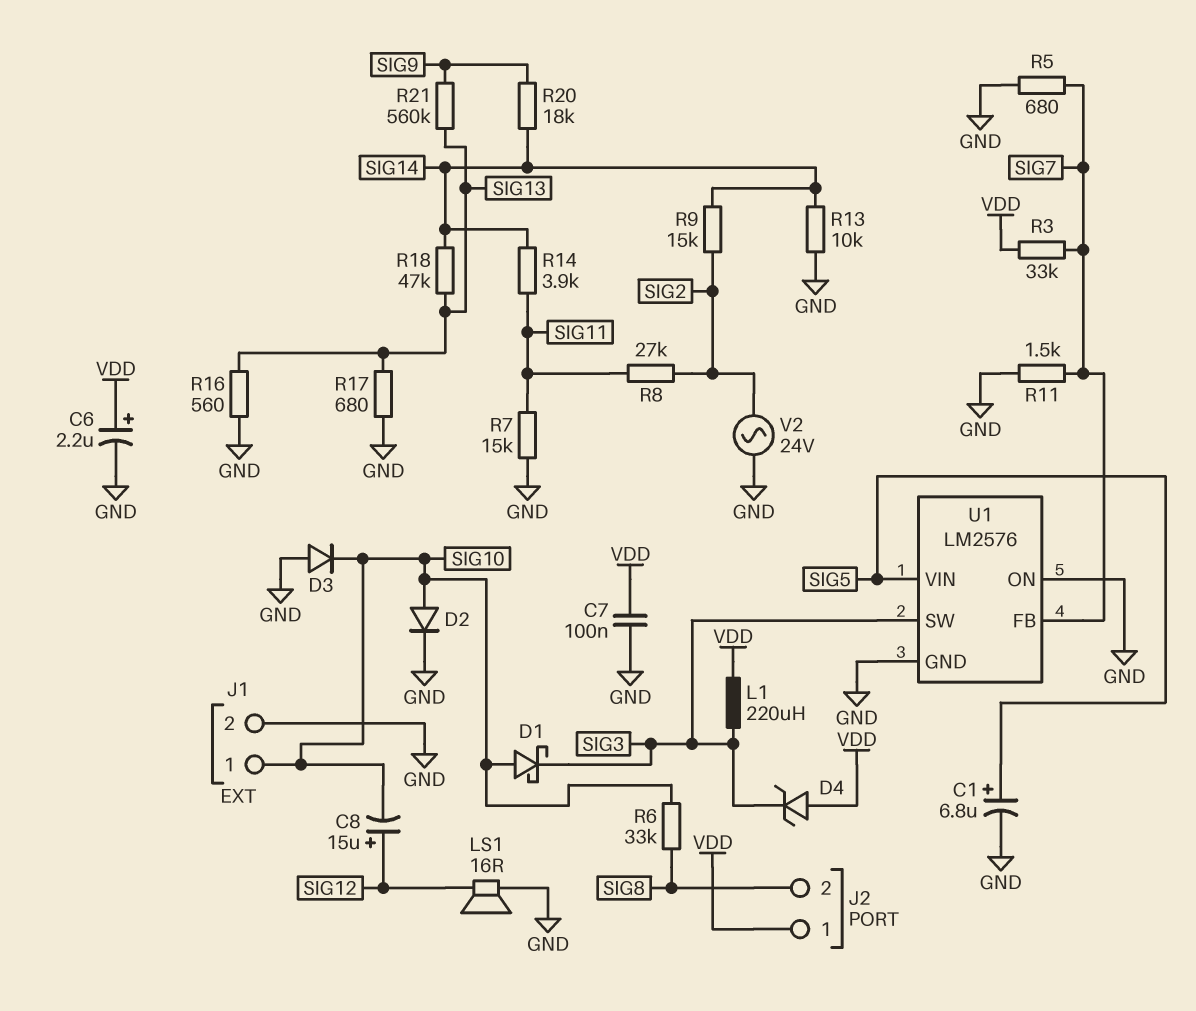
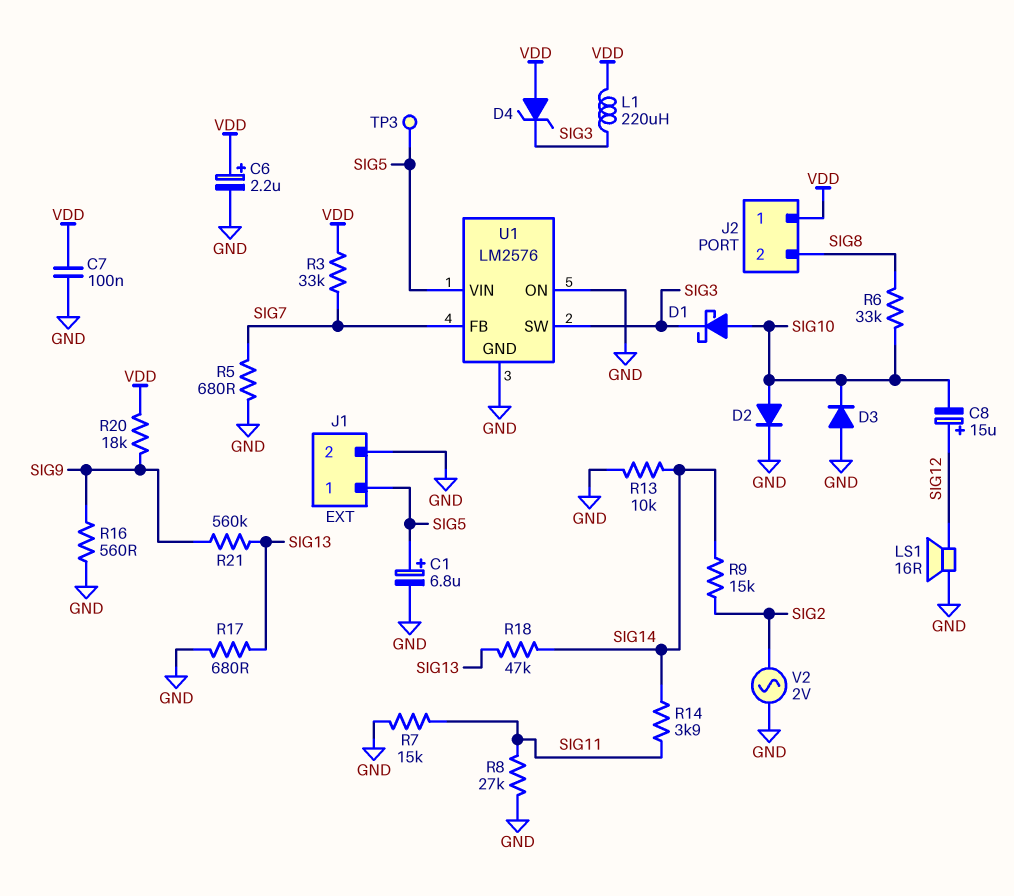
J1 pin 1: SIG10 -> SIG5
R8: 27k (SIG2, SIG11) -> 27k (GND, SIG11)
R11: 1.5k (GND, SIG7) -> none
R16: 560 (GND, SIG13) -> 560 (GND, SIG9)
R20: 18k (SIG9, SIG14) -> 18k (SIG9, VDD)
TP3: none -> test point (SIG5)
V2: AC 24V (GND, SIG2) -> AC 2V (GND, SIG2)

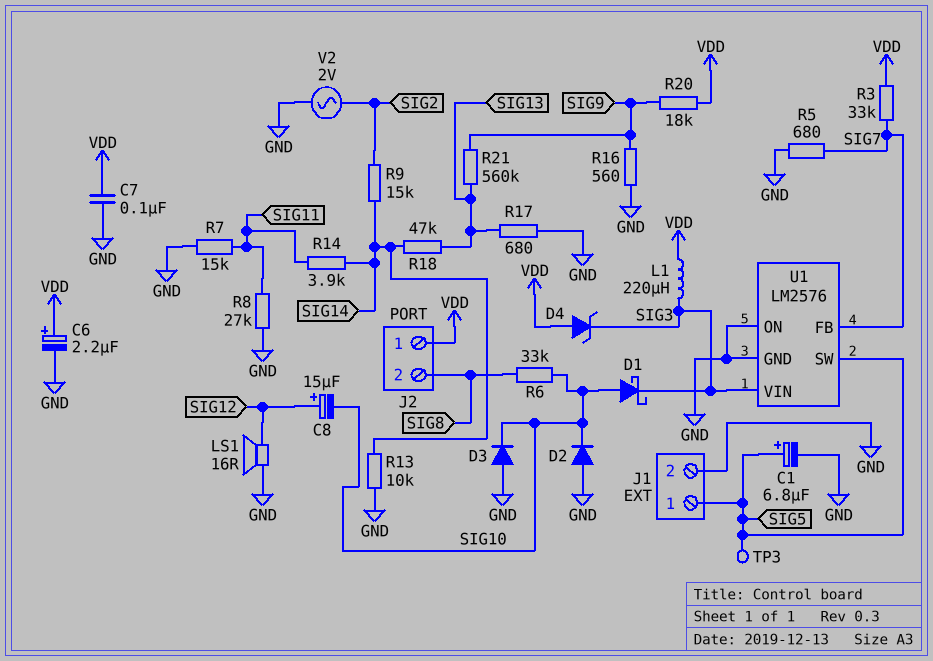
D2: diode (A SIG10, K GND) -> diode (A GND, K SIG10)
U1 pin SW: SIG3 -> SIG5
U1 pin VIN: SIG5 -> SIG3

